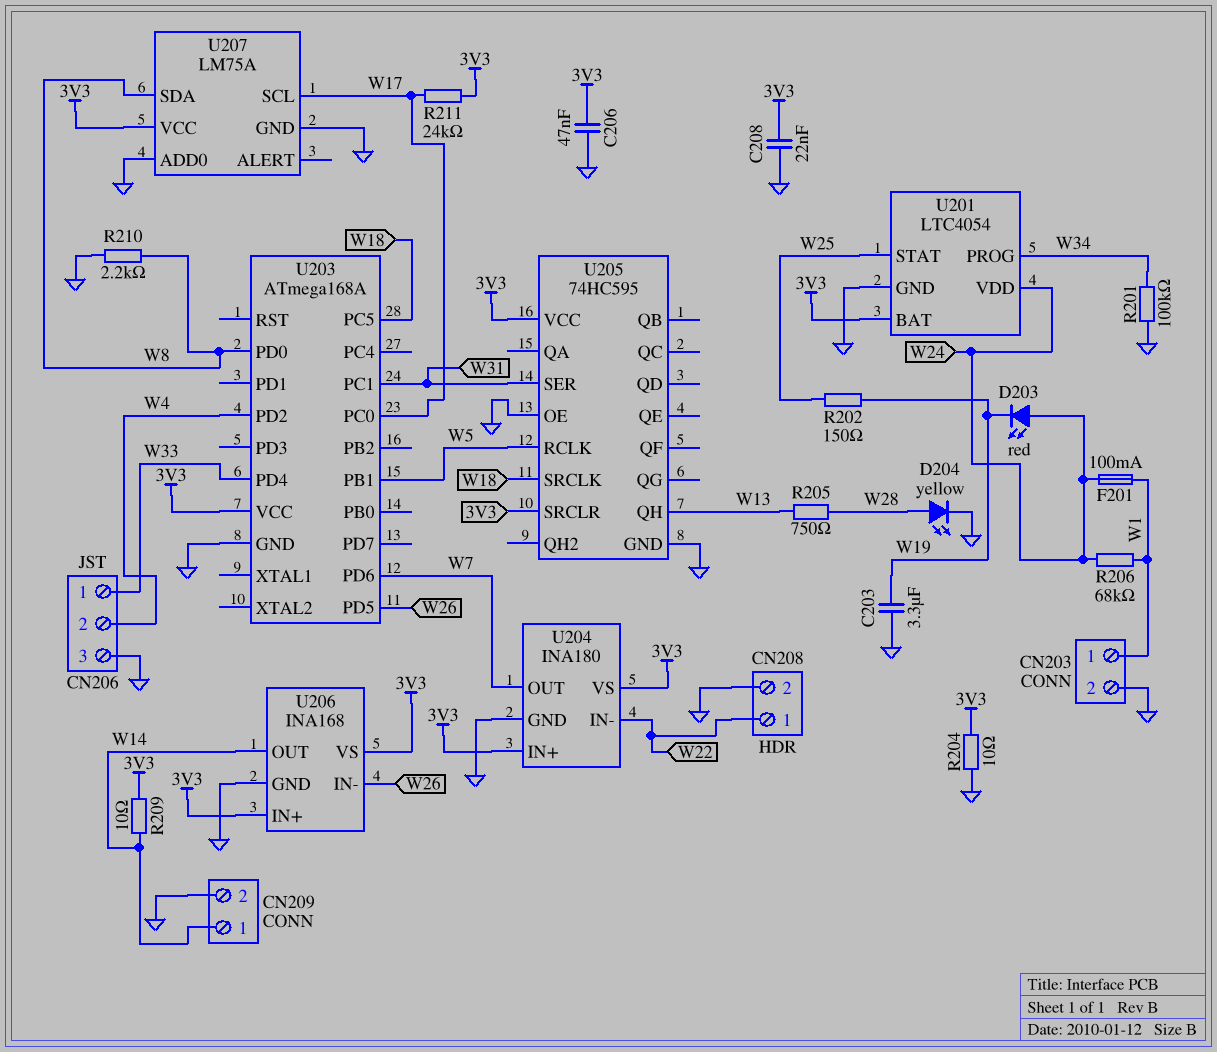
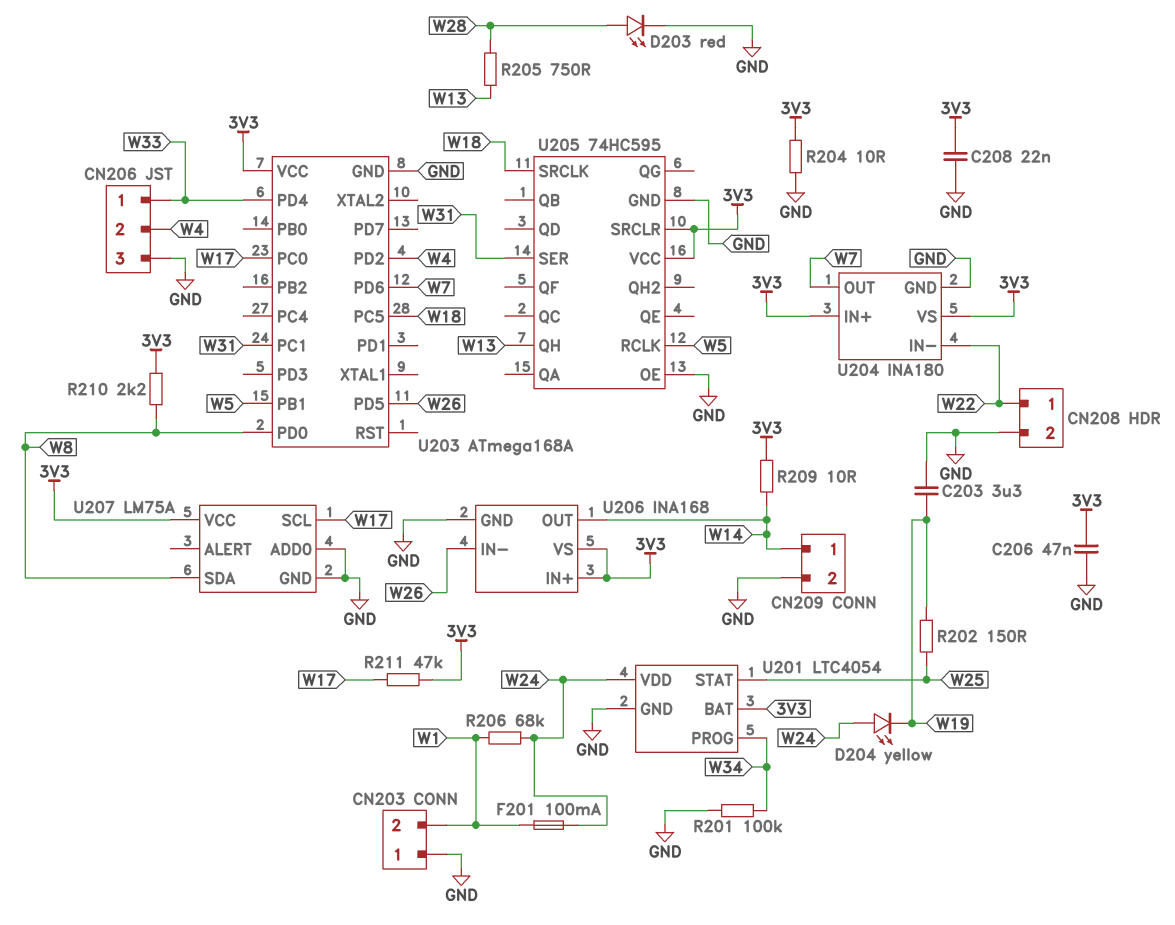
CN203 pin 1: W1 -> GND
CN203 pin 2: GND -> W1
D203: LED red (A W24, K W19) -> LED red (A W28, K GND)
D204: LED yellow (A W28, K GND) -> LED yellow (A W24, K W19)
R210: 2.2k (GND, W8) -> 2.2k (3V3, W8)
R211: 24k (3V3, W17) -> 47k (3V3, W17)

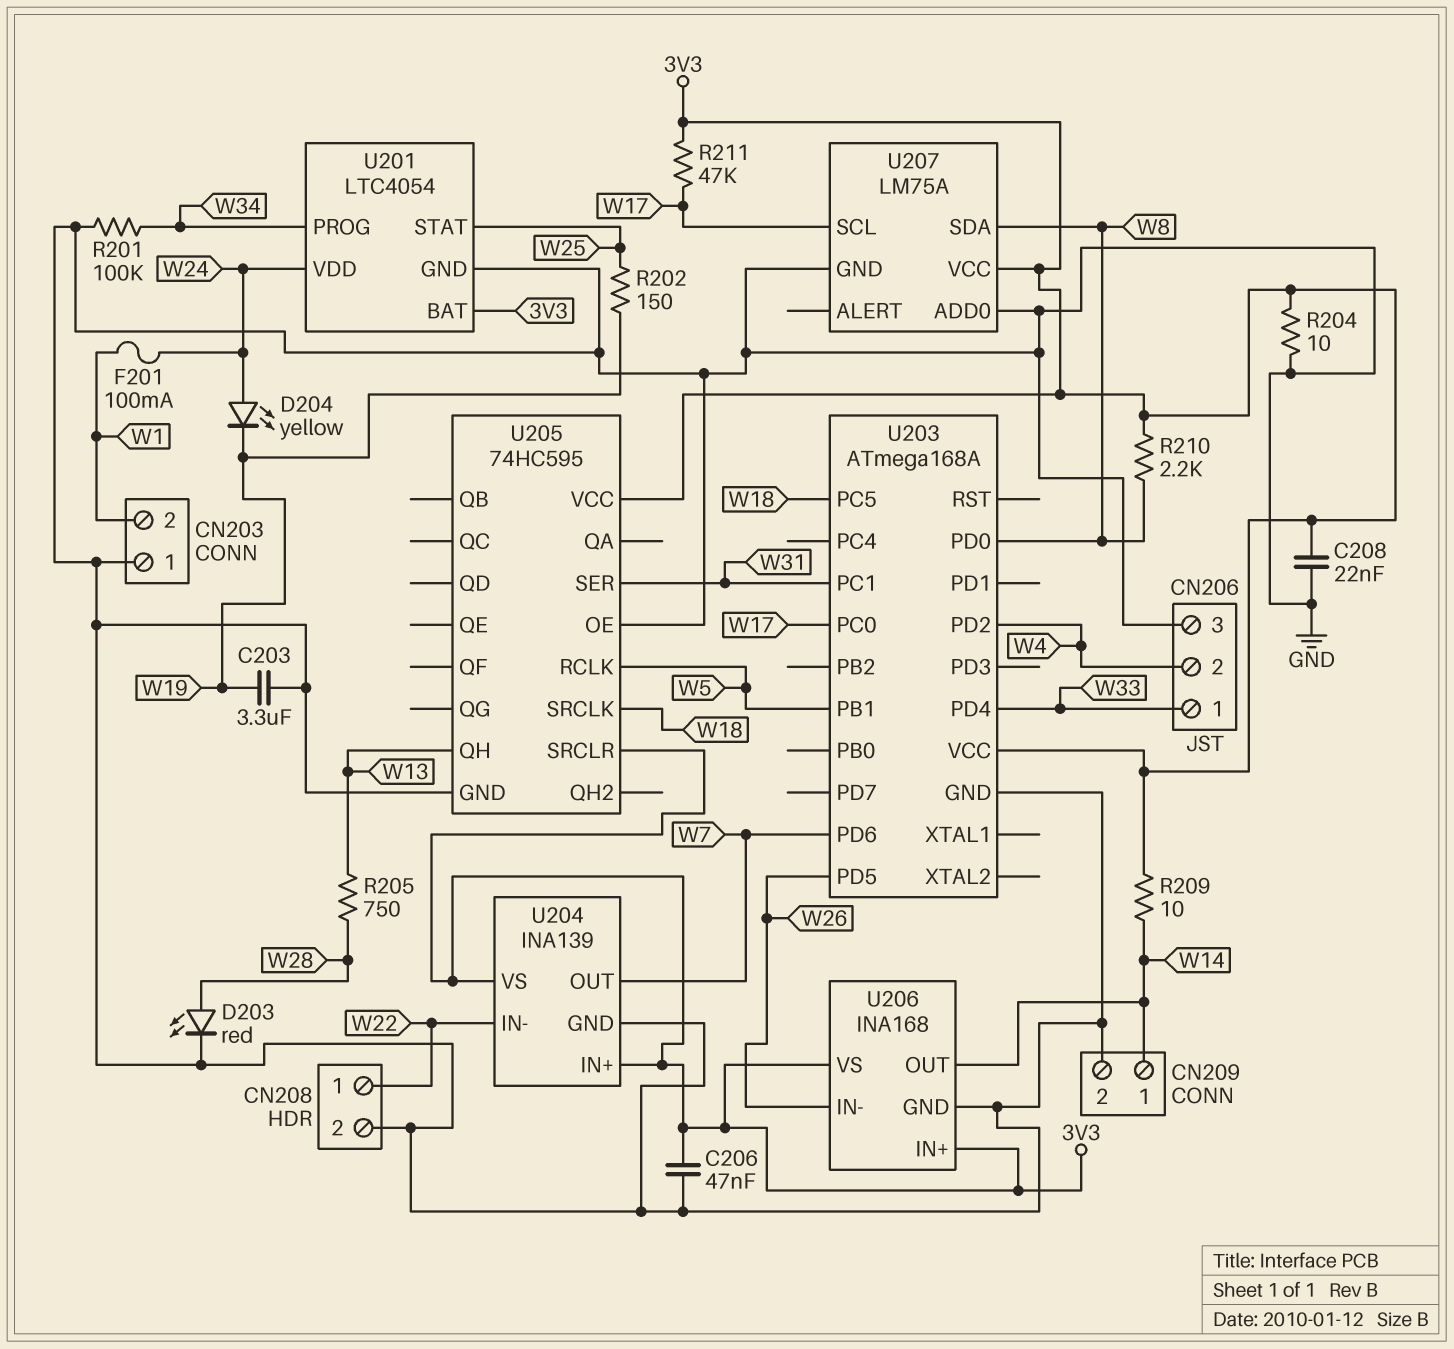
R206: 68k (W1, W24) -> none
U204: INA180 -> INA139

